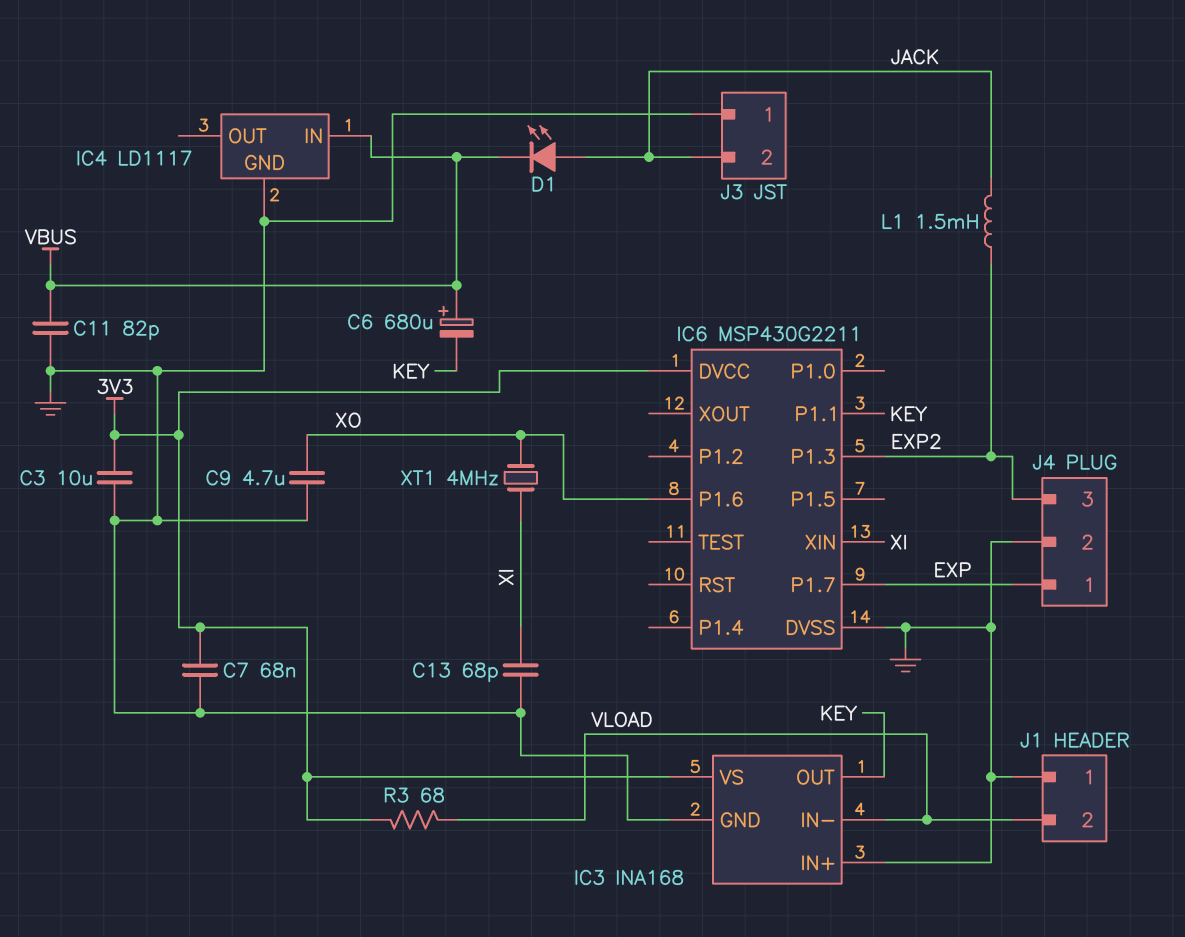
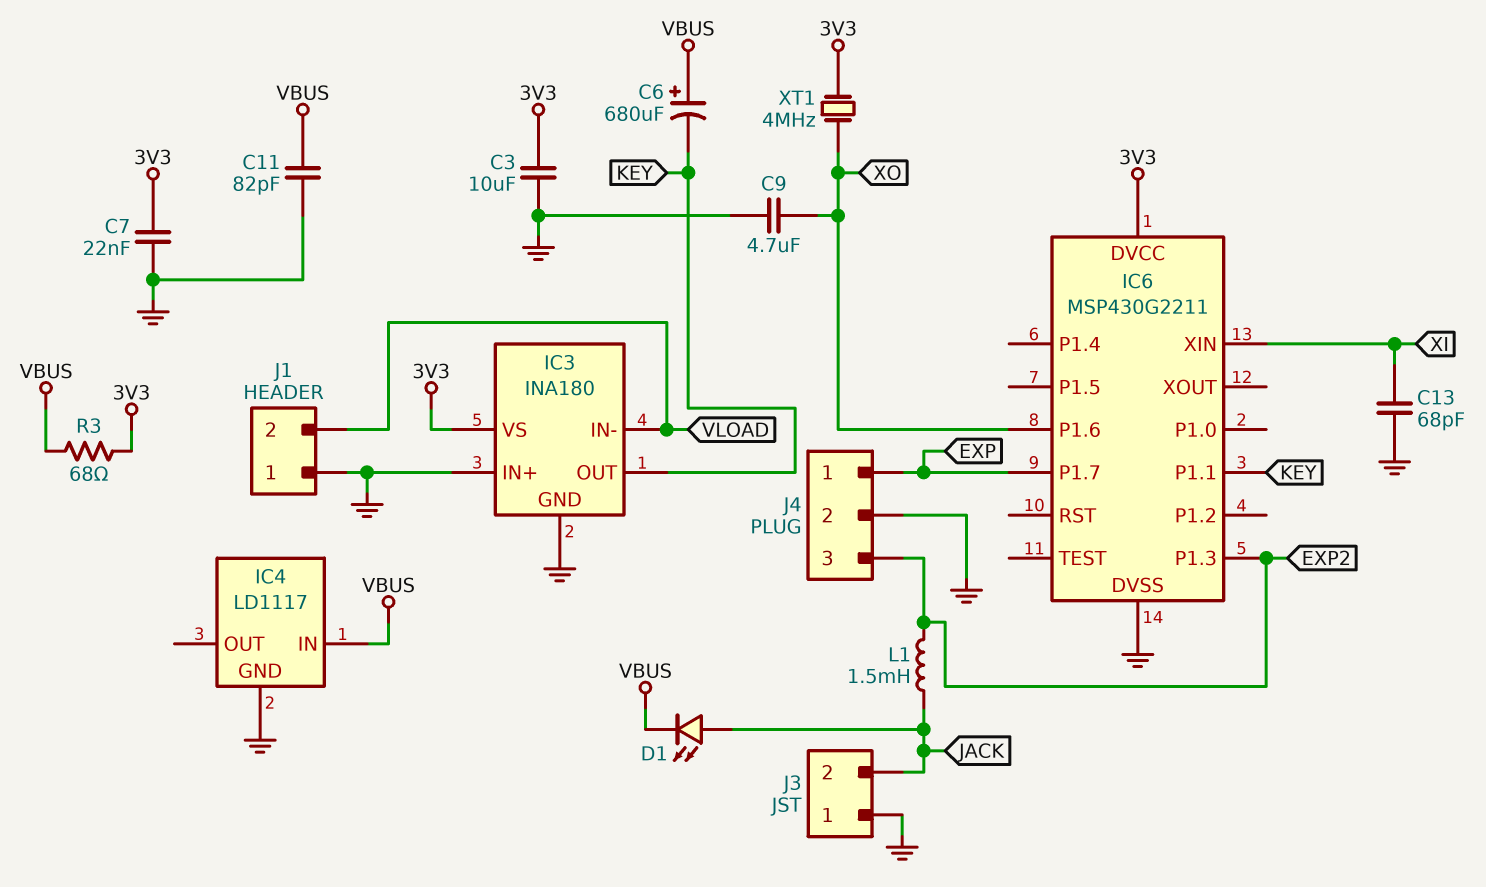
C7: 68nF (3V3, GND) -> 22nF (3V3, GND)
IC3: INA168 -> INA180
R3: 68 (3V3, VLOAD) -> 68 (3V3, VBUS)
XT1: 4MHz (XI, XO) -> 4MHz (3V3, XO)

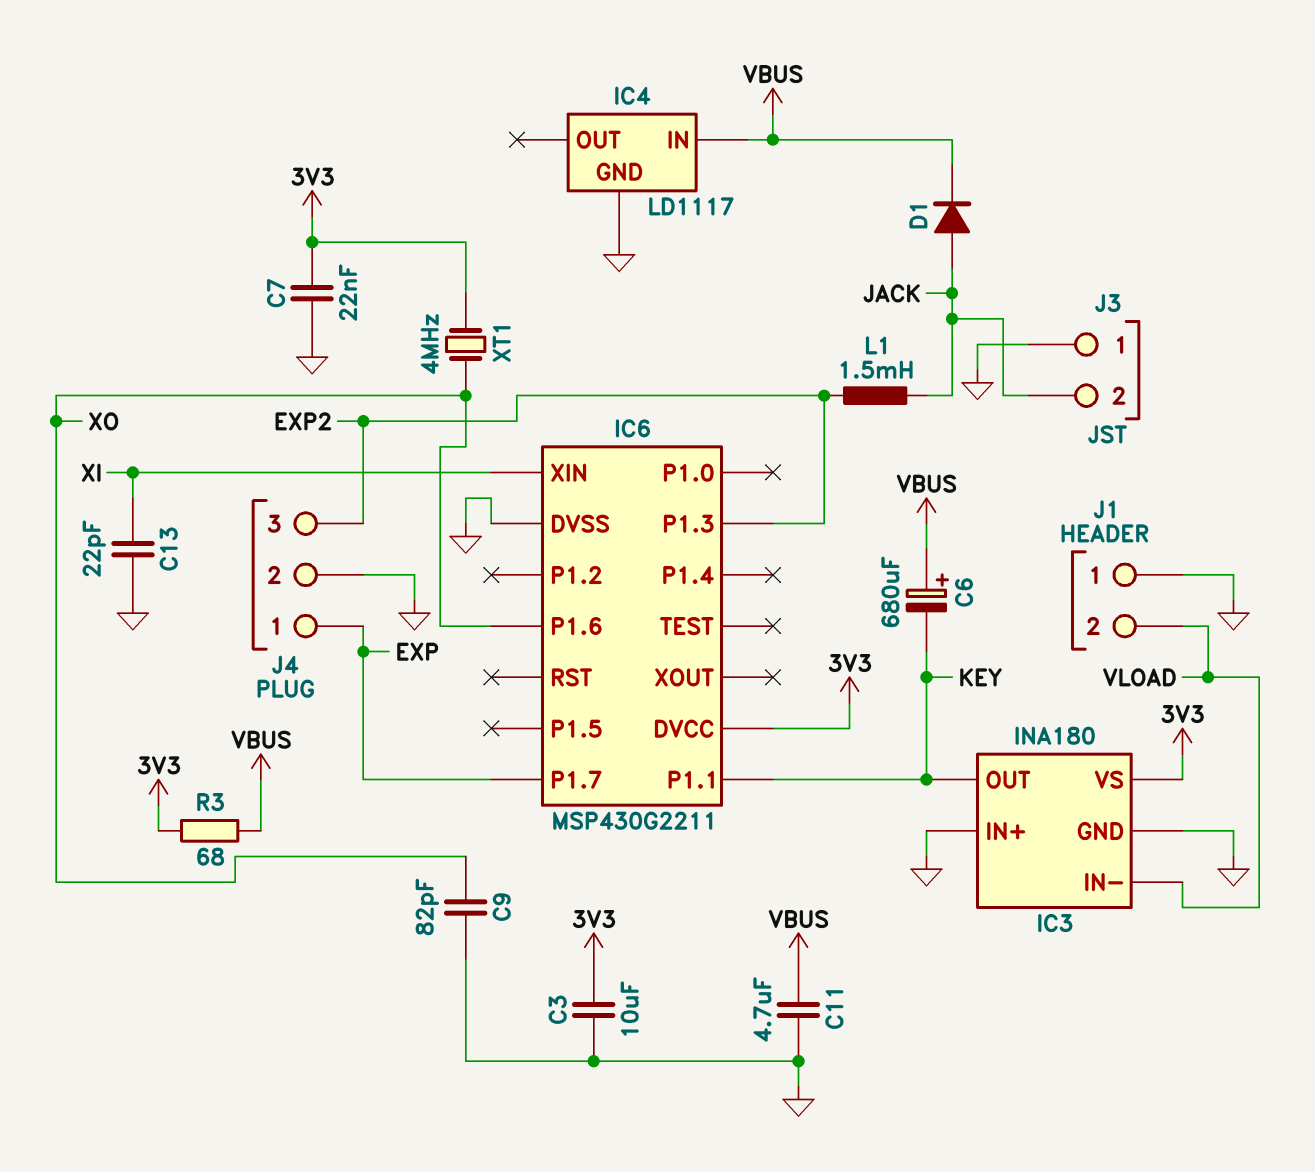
C9: 4.7uF (GND, XO) -> 82pF (GND, XO)
C11: 82pF (GND, VBUS) -> 4.7uF (GND, VBUS)
C13: 68pF (GND, XI) -> 22pF (GND, XI)
D1: LED (A JACK, K VBUS) -> diode (A JACK, K VBUS)

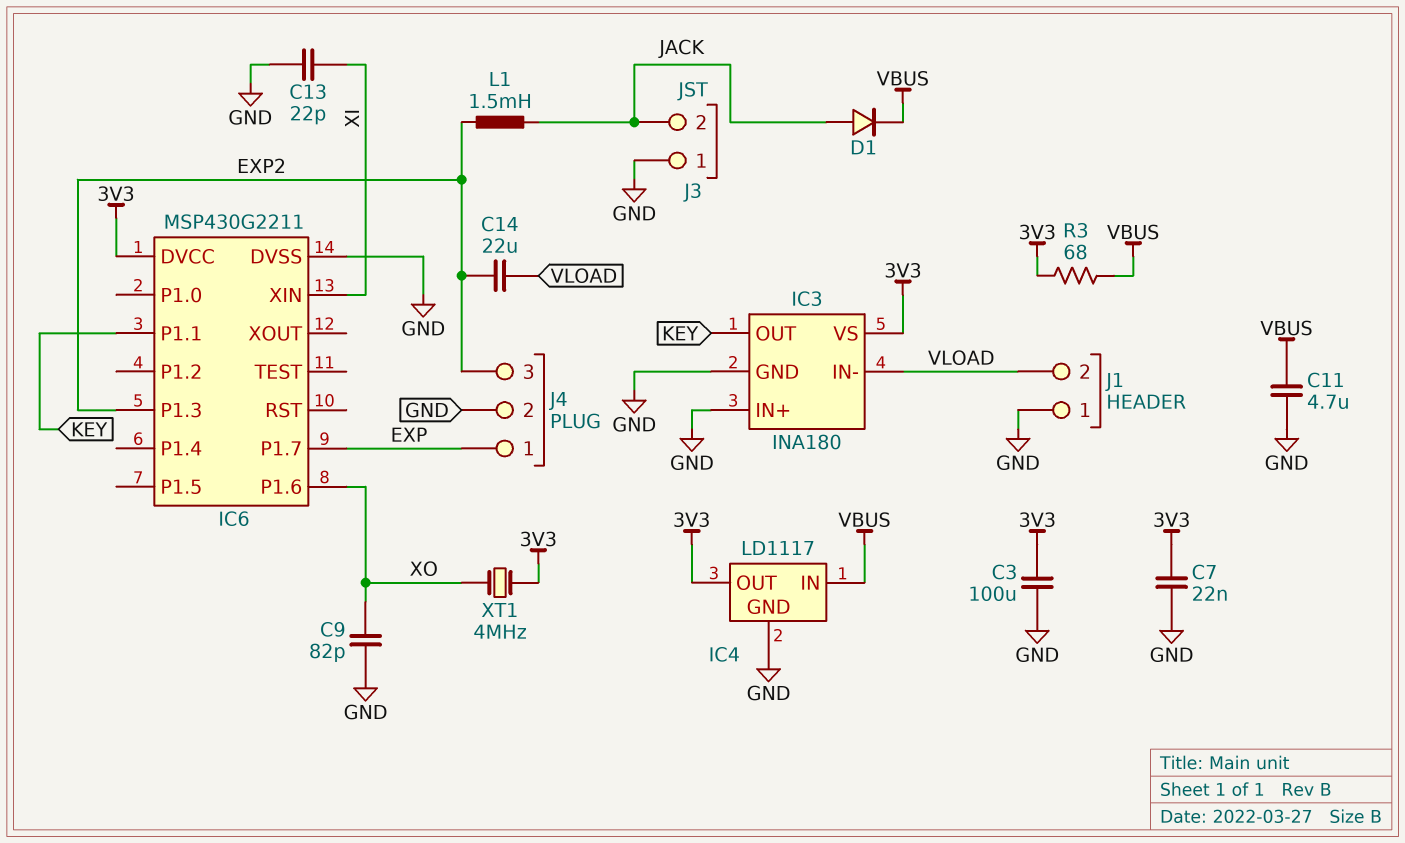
C3: 10uF (3V3, GND) -> 100uF (3V3, GND)
C6: 680uF (plus VBUS, minus KEY) -> none
C14: none -> 22uF (EXP2, VLOAD)
IC4 pin OUT: none -> 3V3

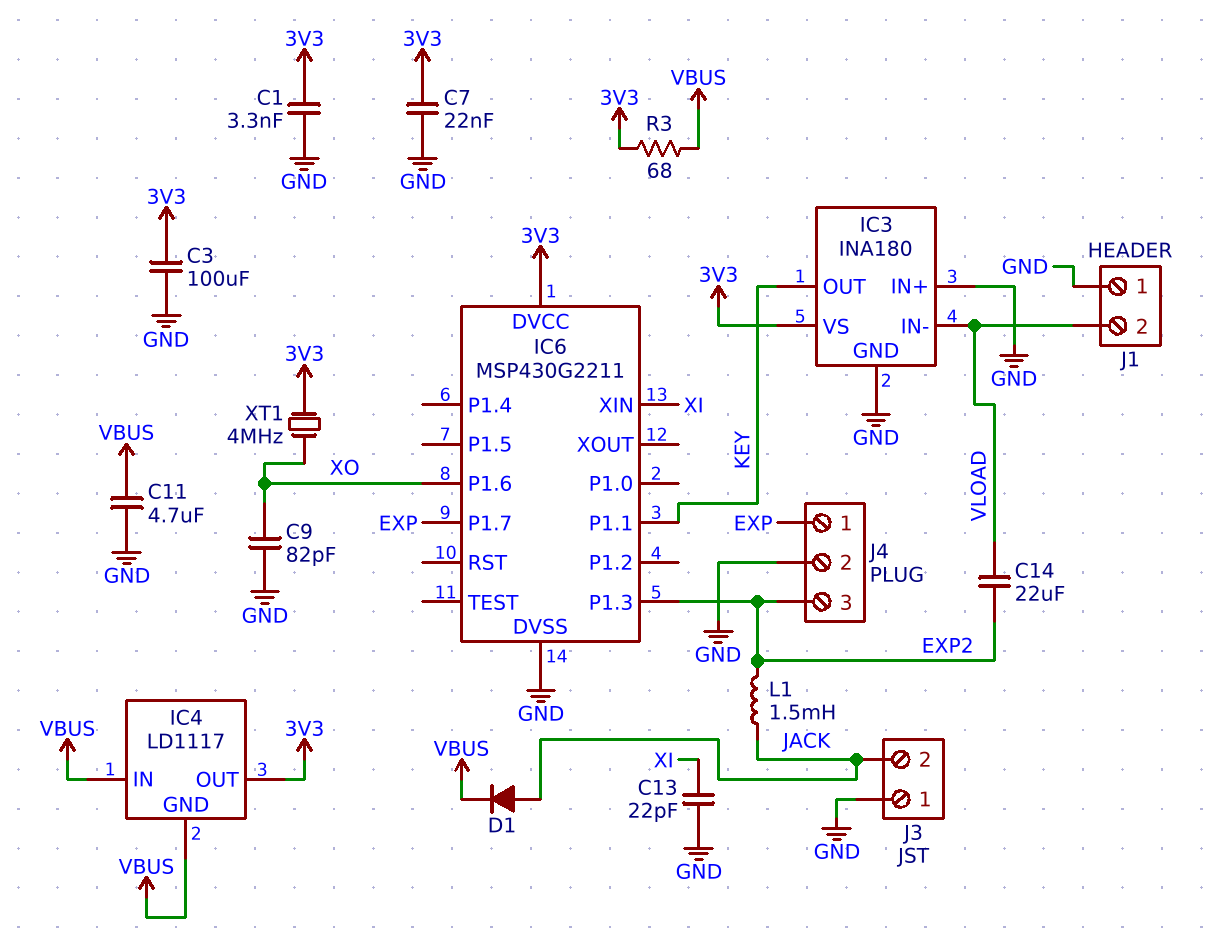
C1: none -> 3.3nF (3V3, GND)
IC4 pin GND: GND -> VBUS

